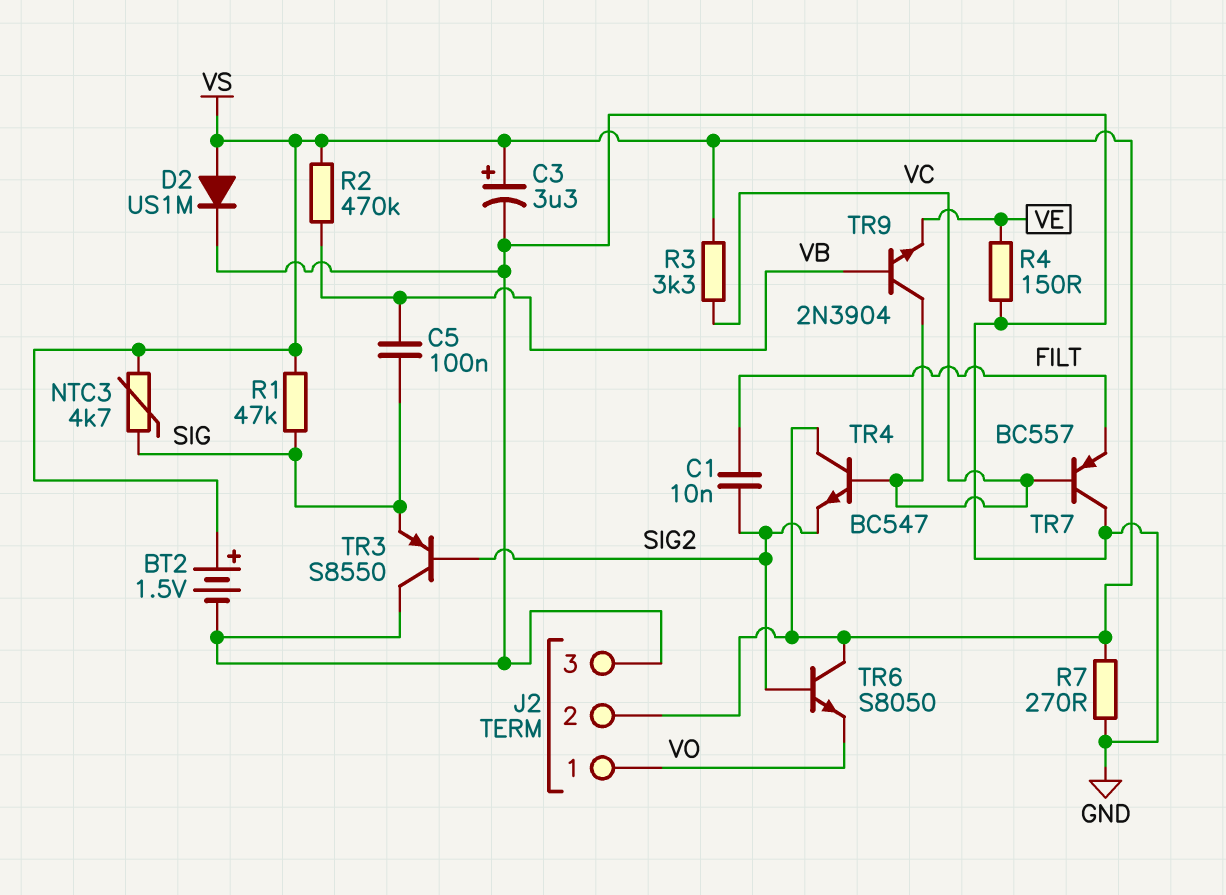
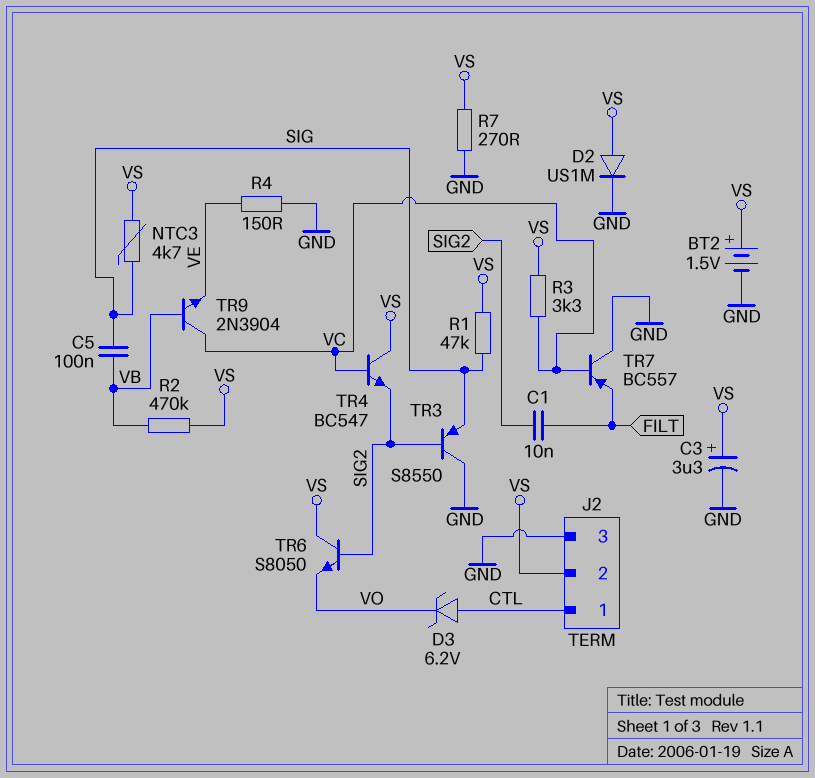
D3: none -> zener 6.2V (A CTL, K VO)
J2 pin 1: VO -> CTL

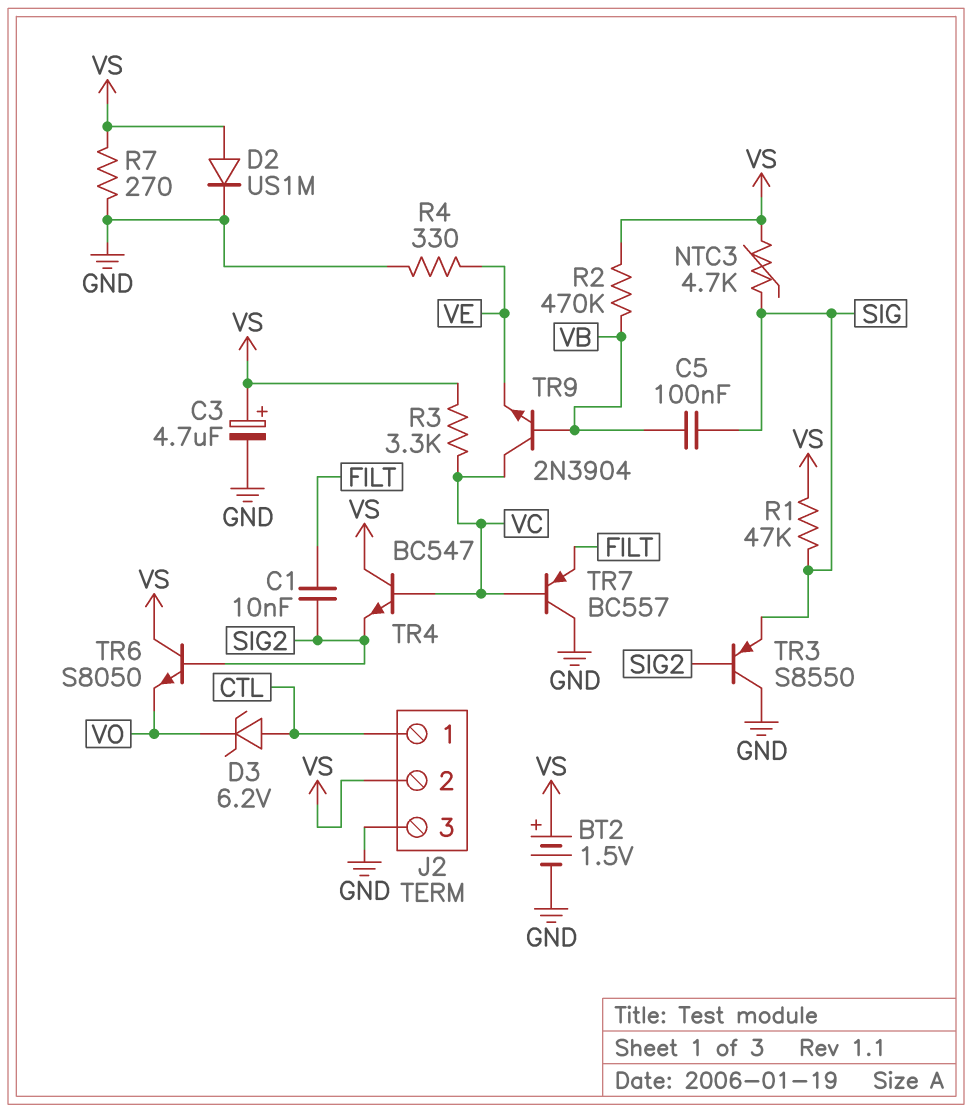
C3: 3.3uF (plus VS, minus GND) -> 4.7uF (plus VS, minus GND)
R4: 150 (GND, VE) -> 330 (GND, VE)

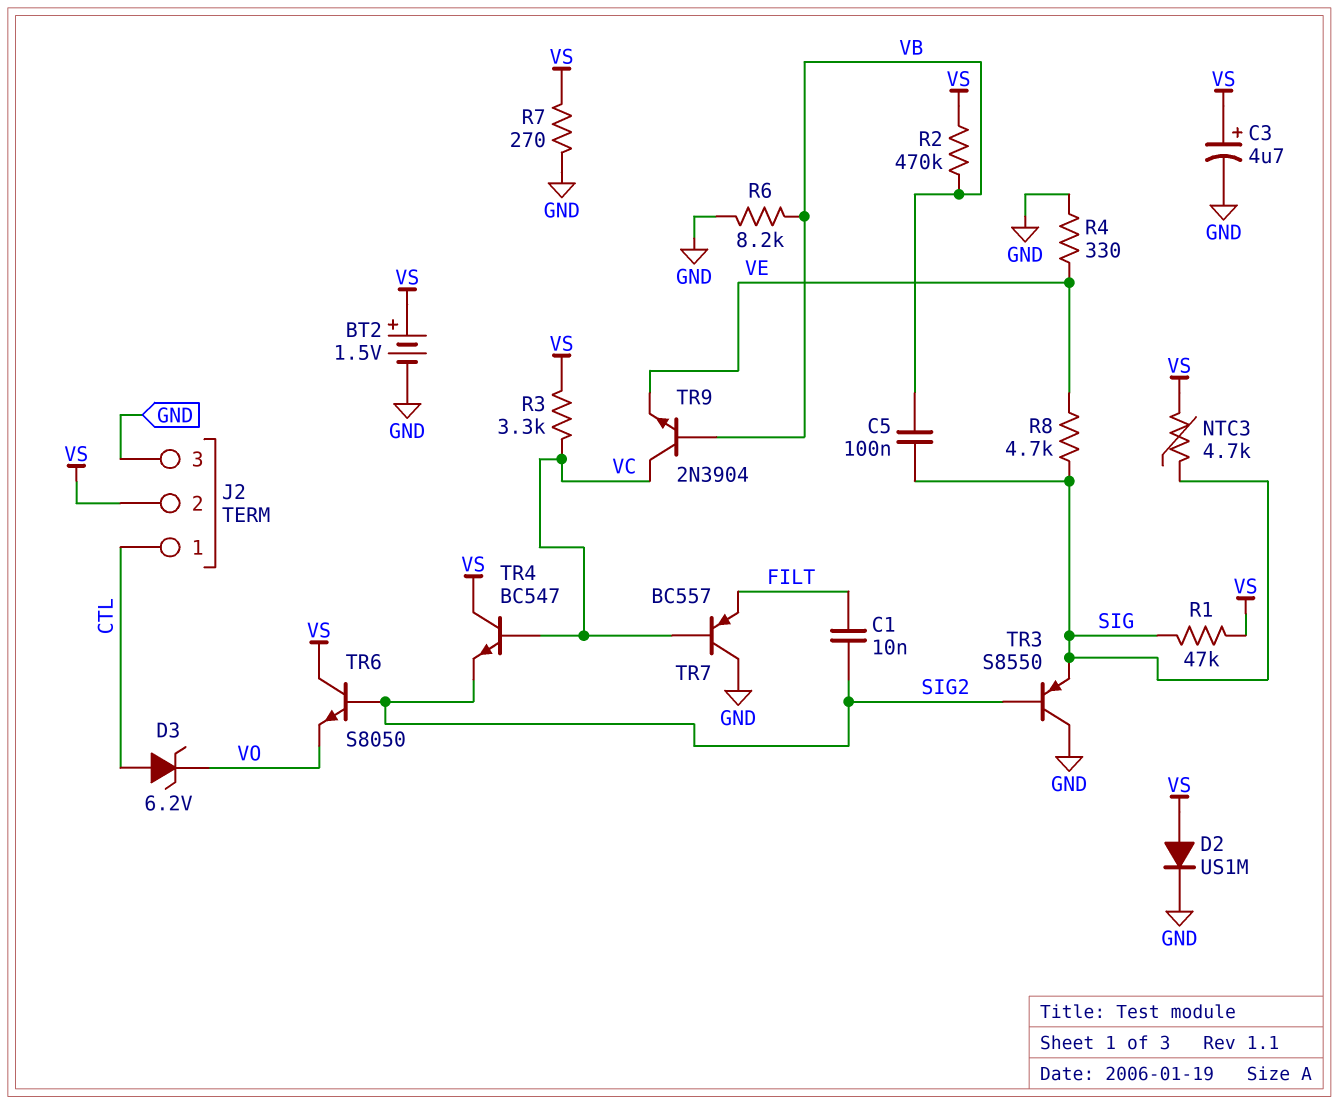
R6: none -> 8.2k (GND, VB)
R8: none -> 4.7k (SIG, VE)

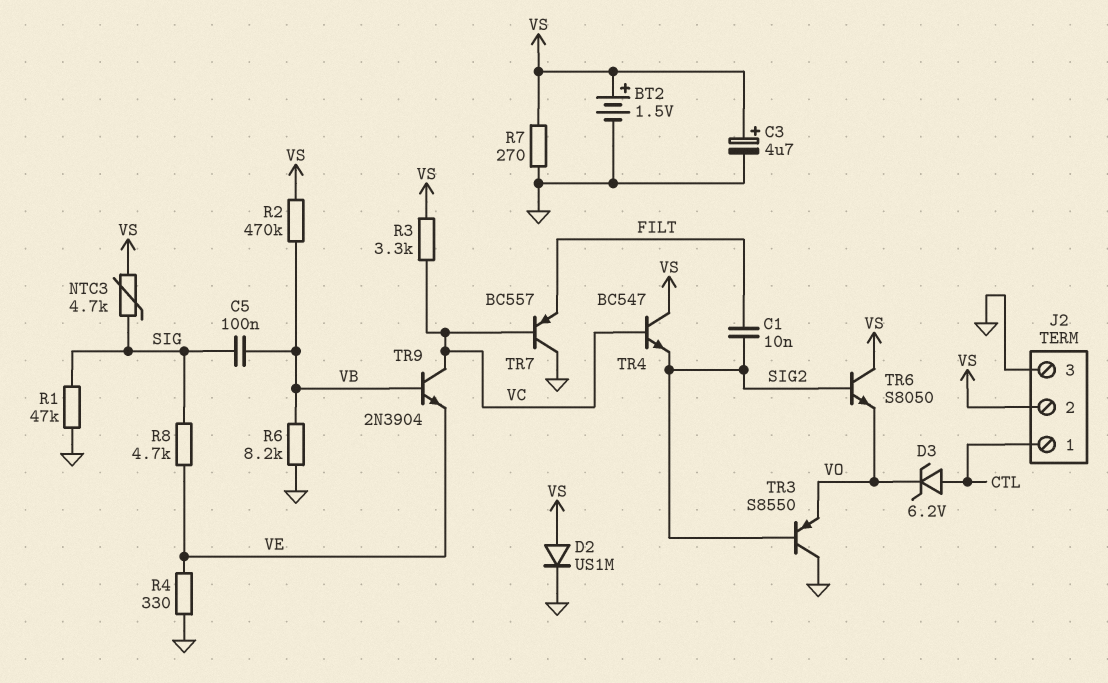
R1: 47k (SIG, VS) -> 47k (GND, SIG)
TR3: PNP S8550 (B SIG2, C GND, E SIG) -> PNP S8550 (B SIG2, C GND, E VO)

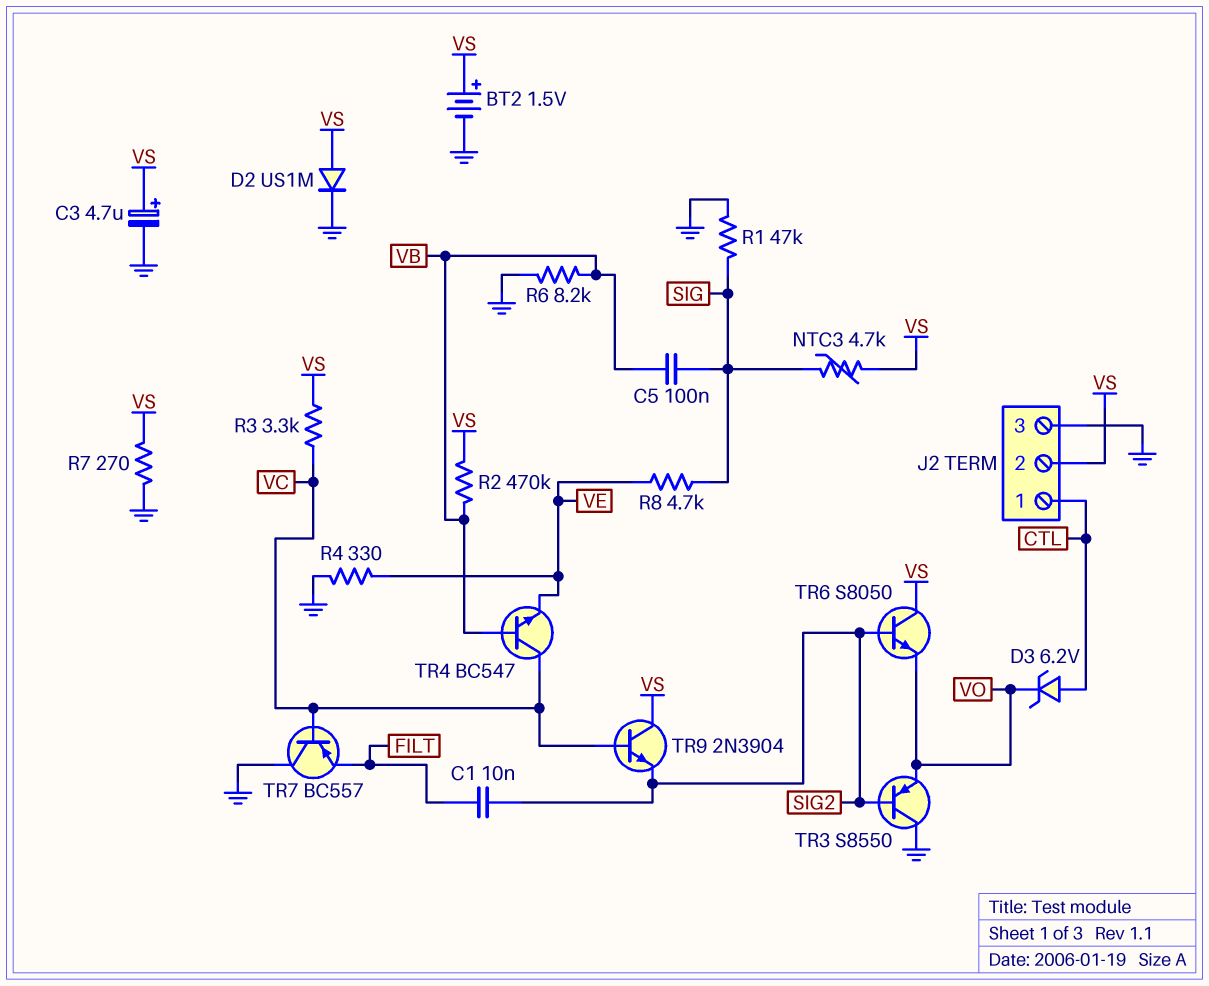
TR4: NPN BC547 (B VC, C VS, E SIG2) -> NPN BC547 (B VB, C VC, E VE)
TR9: NPN 2N3904 (B VB, C VC, E VE) -> NPN 2N3904 (B VC, C VS, E SIG2)

